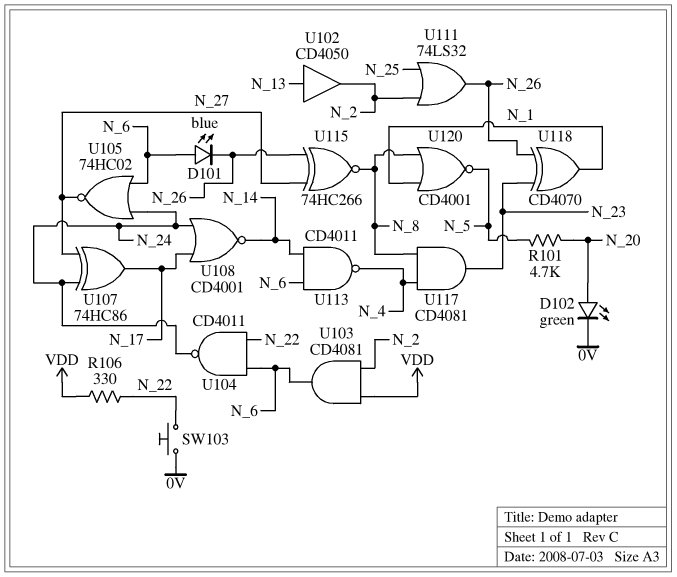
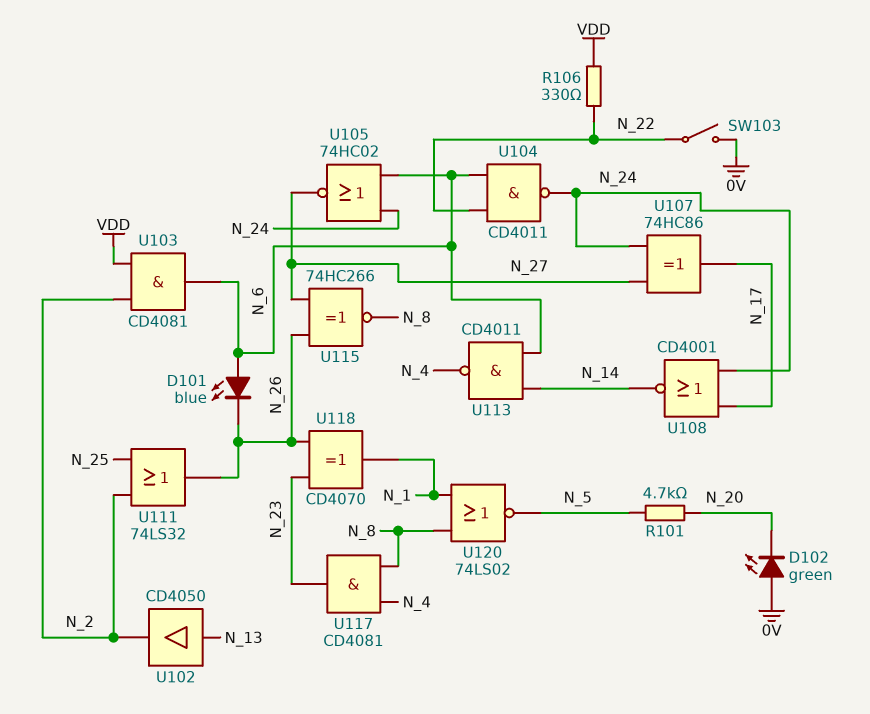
D102: LED green (A N_20, K 0V) -> LED green (A 0V, K N_20)
SW103: button (0V, N_22) -> switch (0V, N_22)
U120: NOR CD4001 (in N_1, in N_8, out N_5) -> NOR 74LS02 (in N_1, in N_8, out N_5)

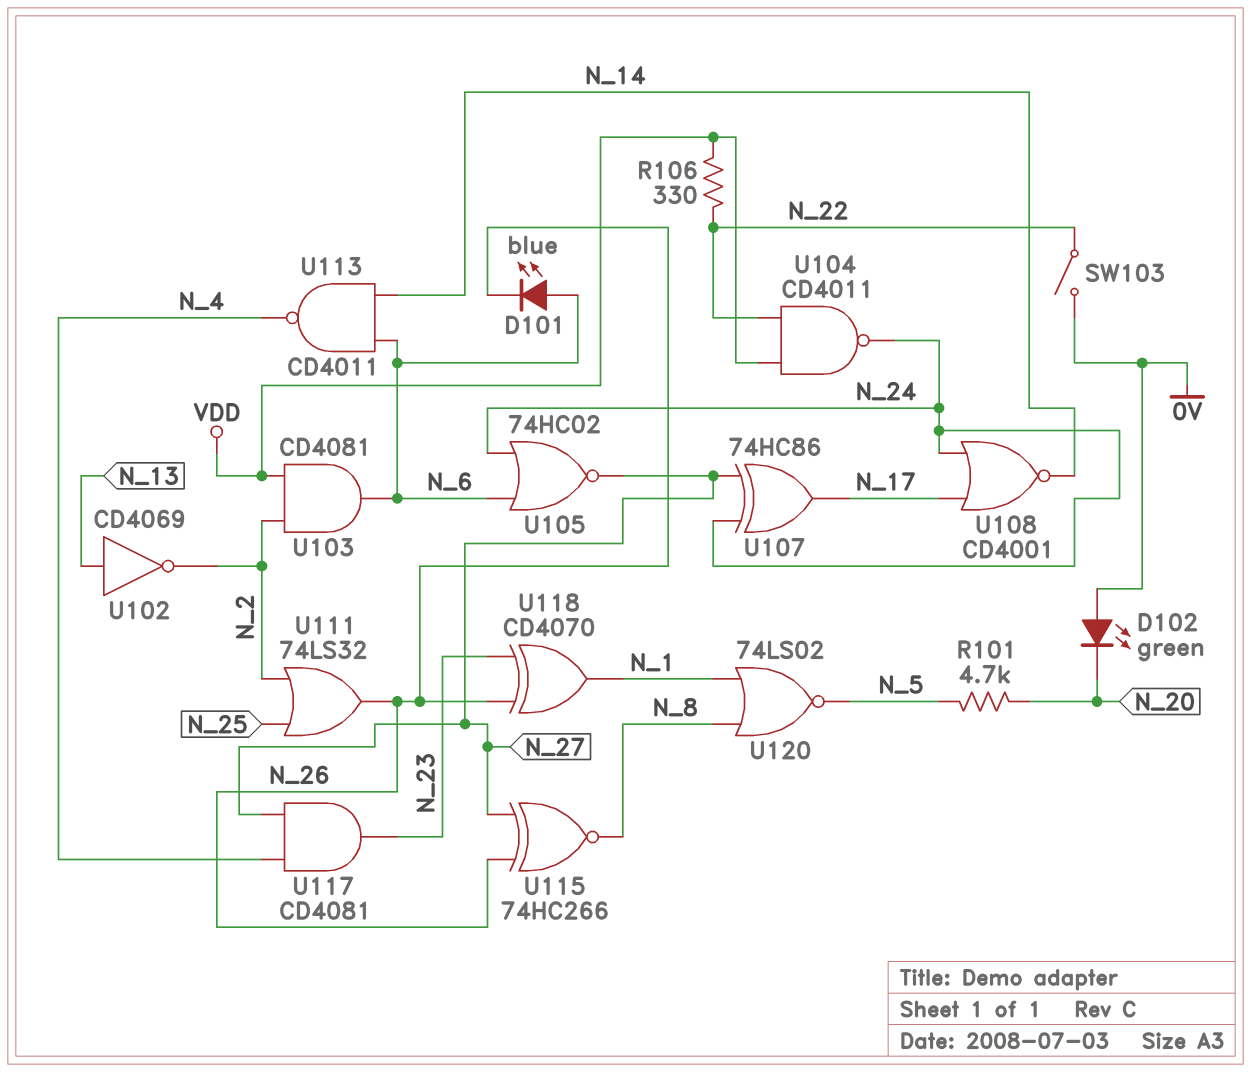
U102: buffer CD4050 (in N_13, out N_2) -> NOT CD4069 (in N_13, out N_2)
U104: NAND CD4011 (in N_6, in N_22, out N_24) -> NAND CD4011 (in N_22, in VDD, out N_24)
U117: AND CD4081 (in N_4, in N_8, out N_23) -> AND CD4081 (in N_4, in N_27, out N_23)

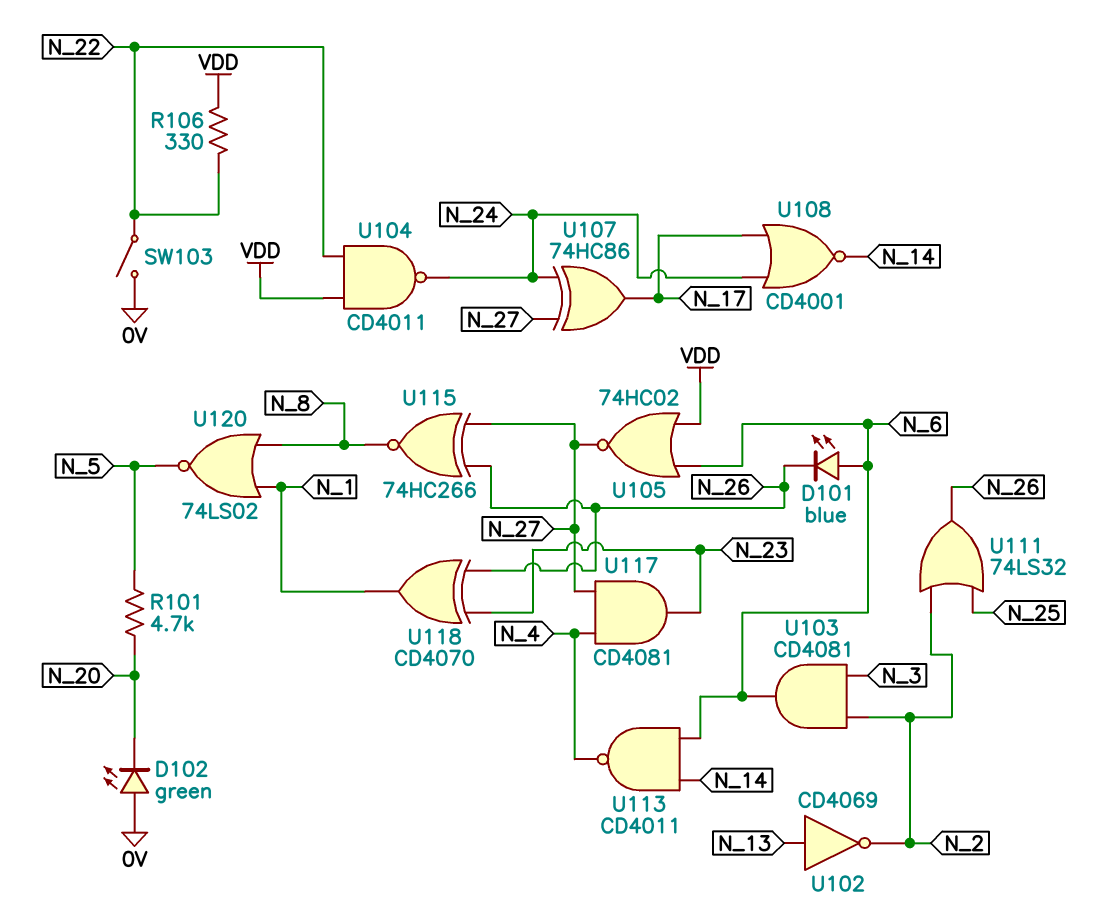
U103: AND CD4081 (in N_2, in VDD, out N_6) -> AND CD4081 (in N_2, in N_3, out N_6)
U105: NOR 74HC02 (in N_6, in N_24, out N_27) -> NOR 74HC02 (in N_6, in VDD, out N_27)

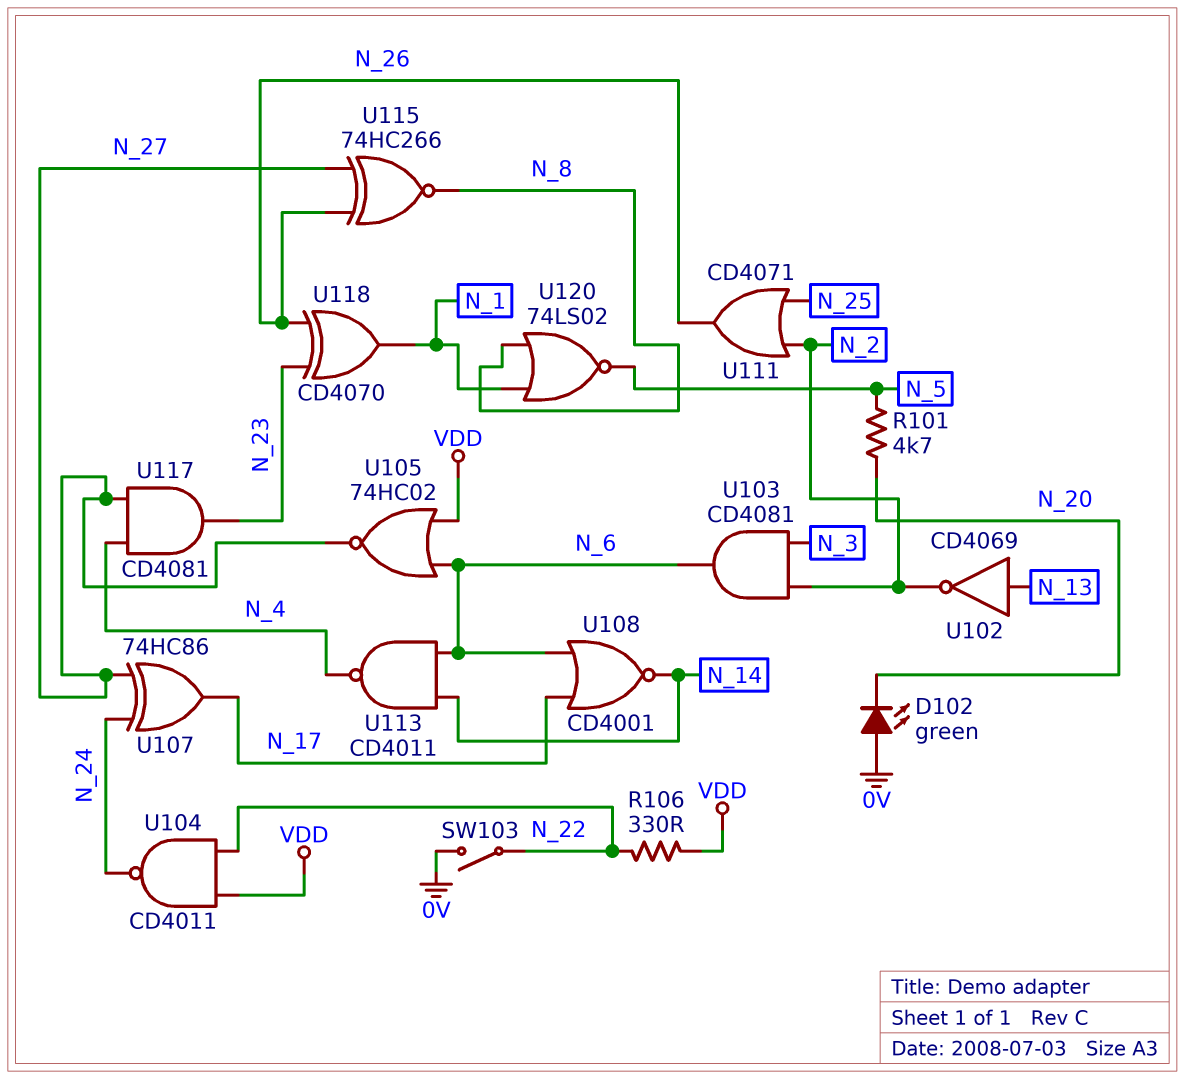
D101: LED blue (A N_6, K N_26) -> none
U108: NOR CD4001 (in N_17, in N_24, out N_14) -> NOR CD4001 (in N_6, in N_17, out N_14)
U111: OR 74LS32 (in N_2, in N_25, out N_26) -> OR CD4071 (in N_2, in N_25, out N_26)

